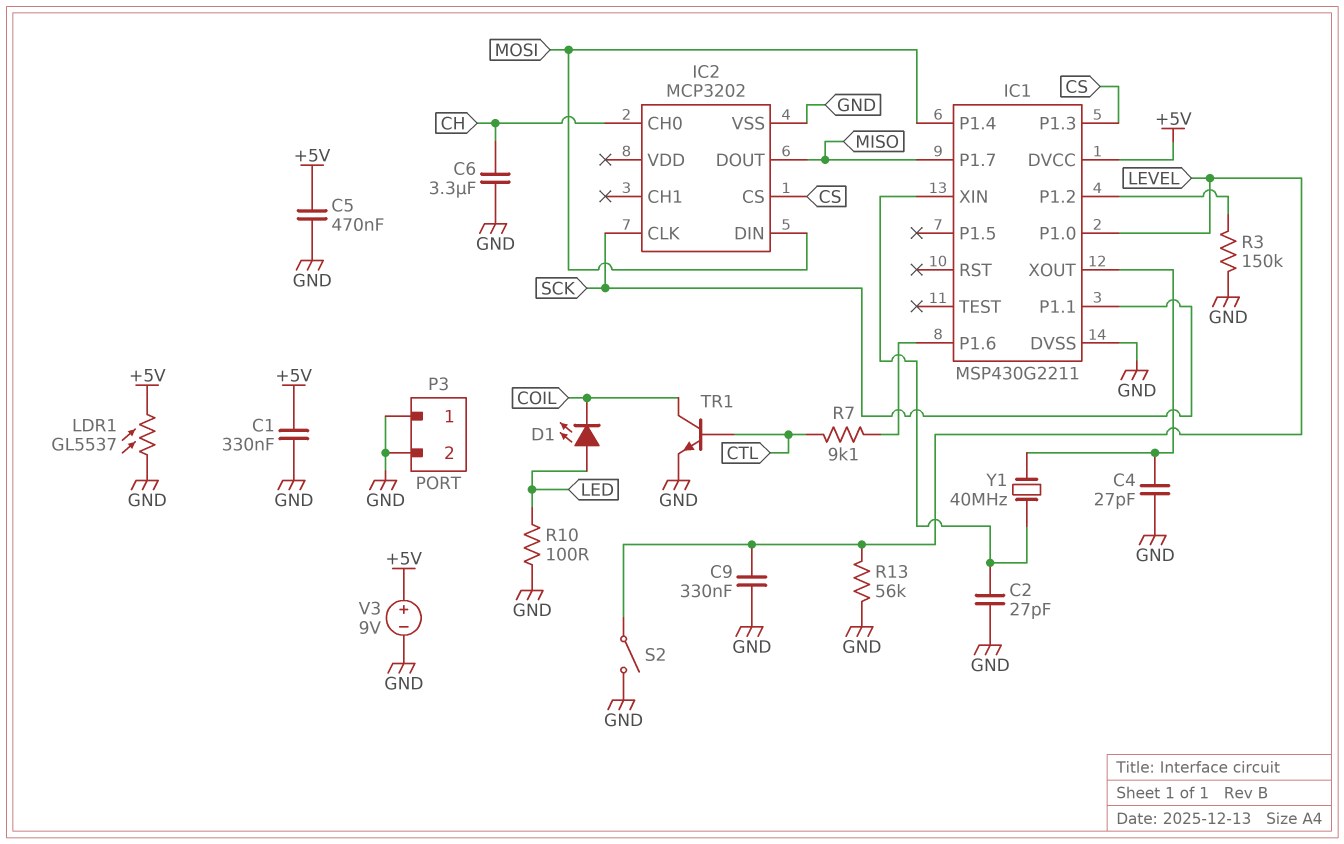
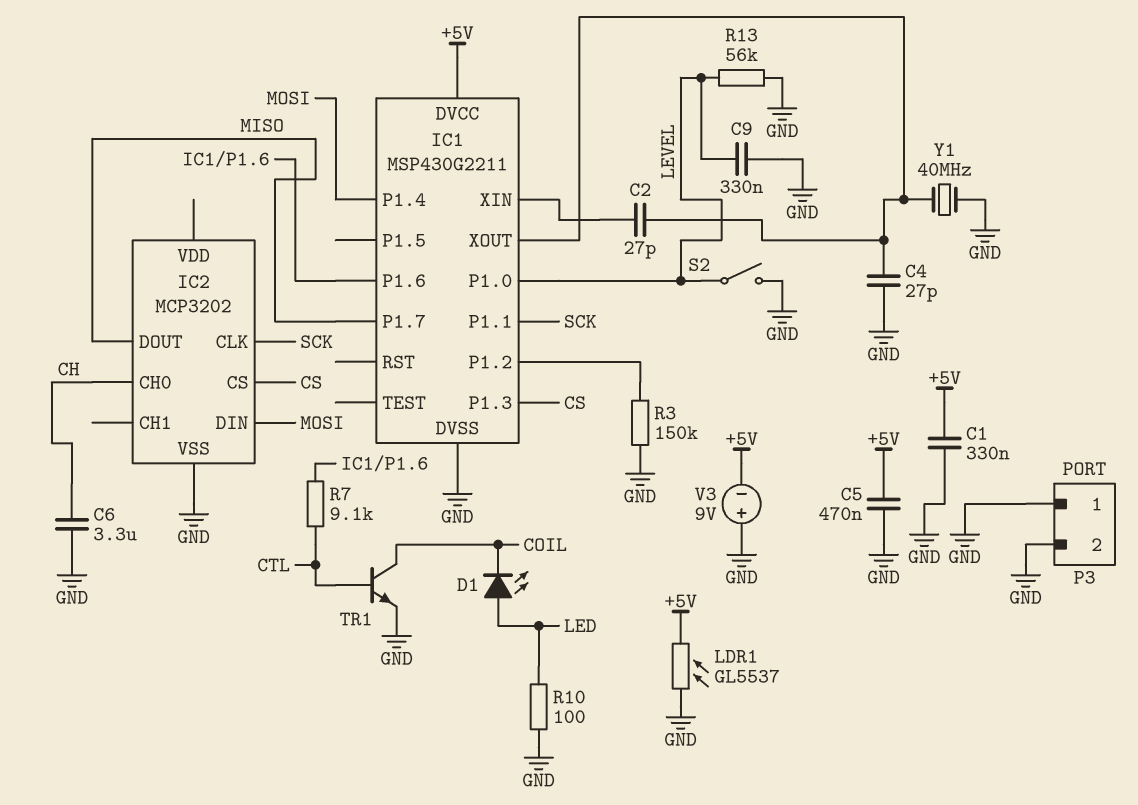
C2: 27pF (GND, IC1/XIN) -> 27pF (IC1/XIN, IC1/XOUT)
V3: 9V (plus +5V, minus GND) -> 9V (plus GND, minus +5V)
Y1: 40MHz (IC1/XIN, IC1/XOUT) -> 40MHz (GND, IC1/XOUT)

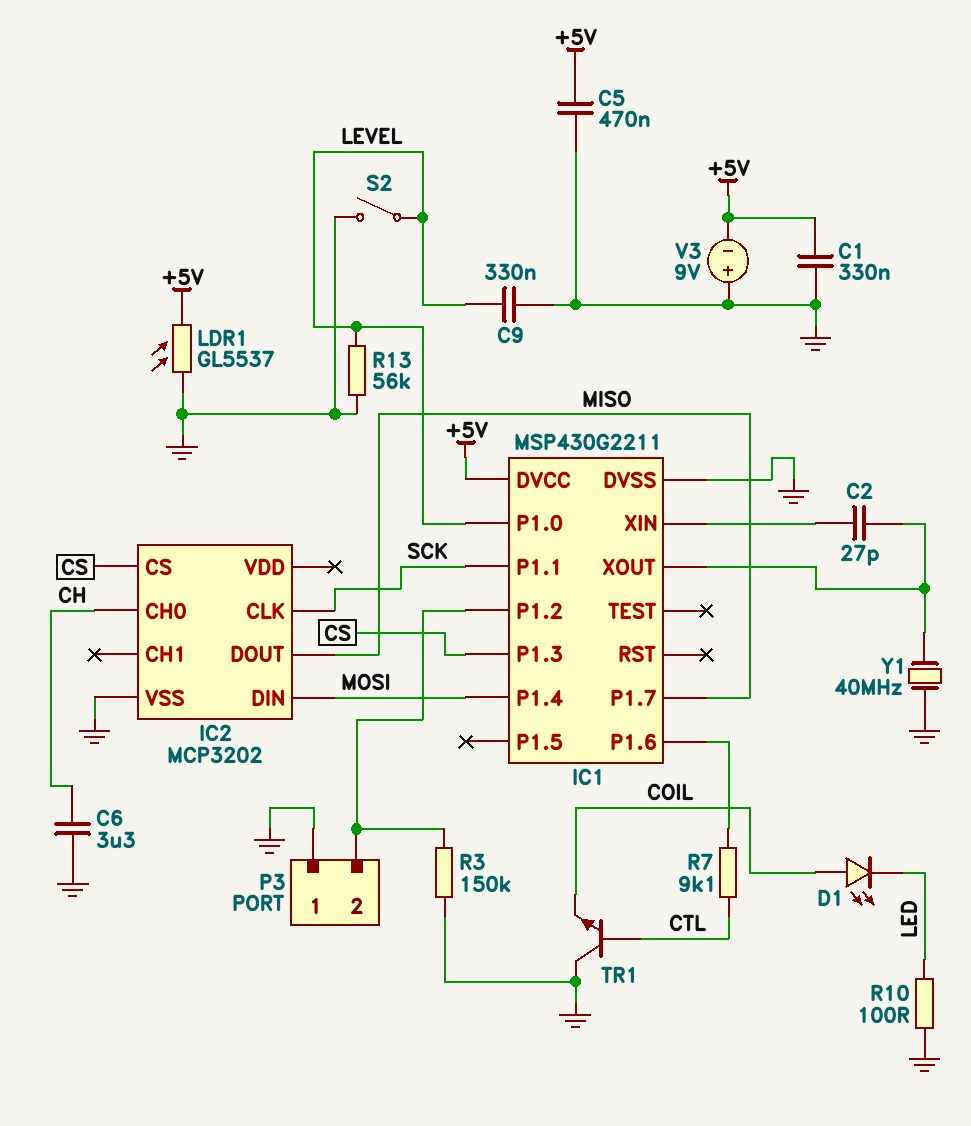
C4: 27pF (GND, IC1/XOUT) -> none
D1: LED (A LED, K COIL) -> LED (A COIL, K LED)
P3 pin 2: GND -> IC1/P1.2
TR1: NPN (B CTL, C COIL, E GND) -> NPN (B CTL, C GND, E COIL)

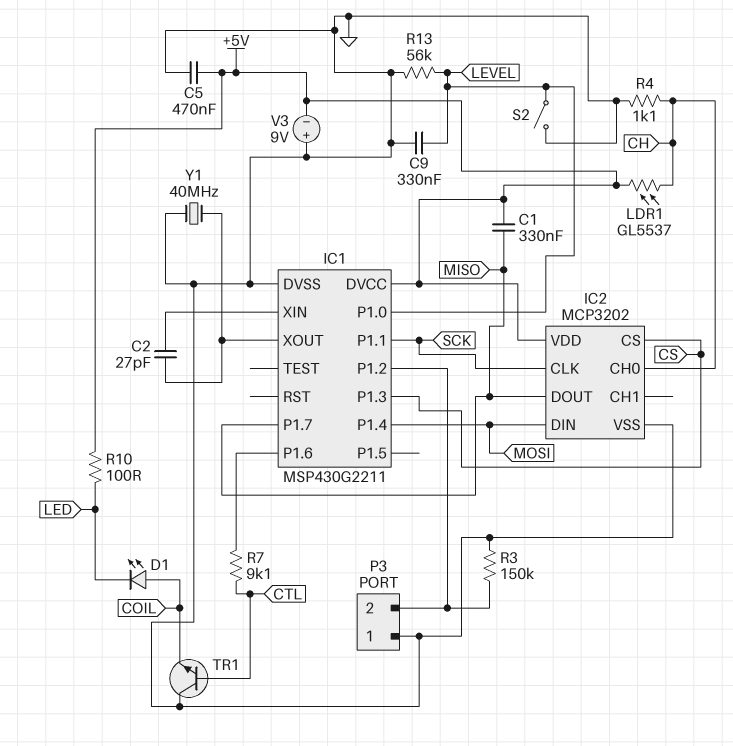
C1: 330nF (+5V, GND) -> 330nF (+5V, MISO)
C6: 3.3uF (CH, GND) -> none
IC2 pin VDD: none -> +5V
LDR1: GL5537 (+5V, GND) -> GL5537 (+5V, CH)
R4: none -> 1.1k (CH, GND)
R10: 100 (GND, LED) -> 100 (+5V, LED)

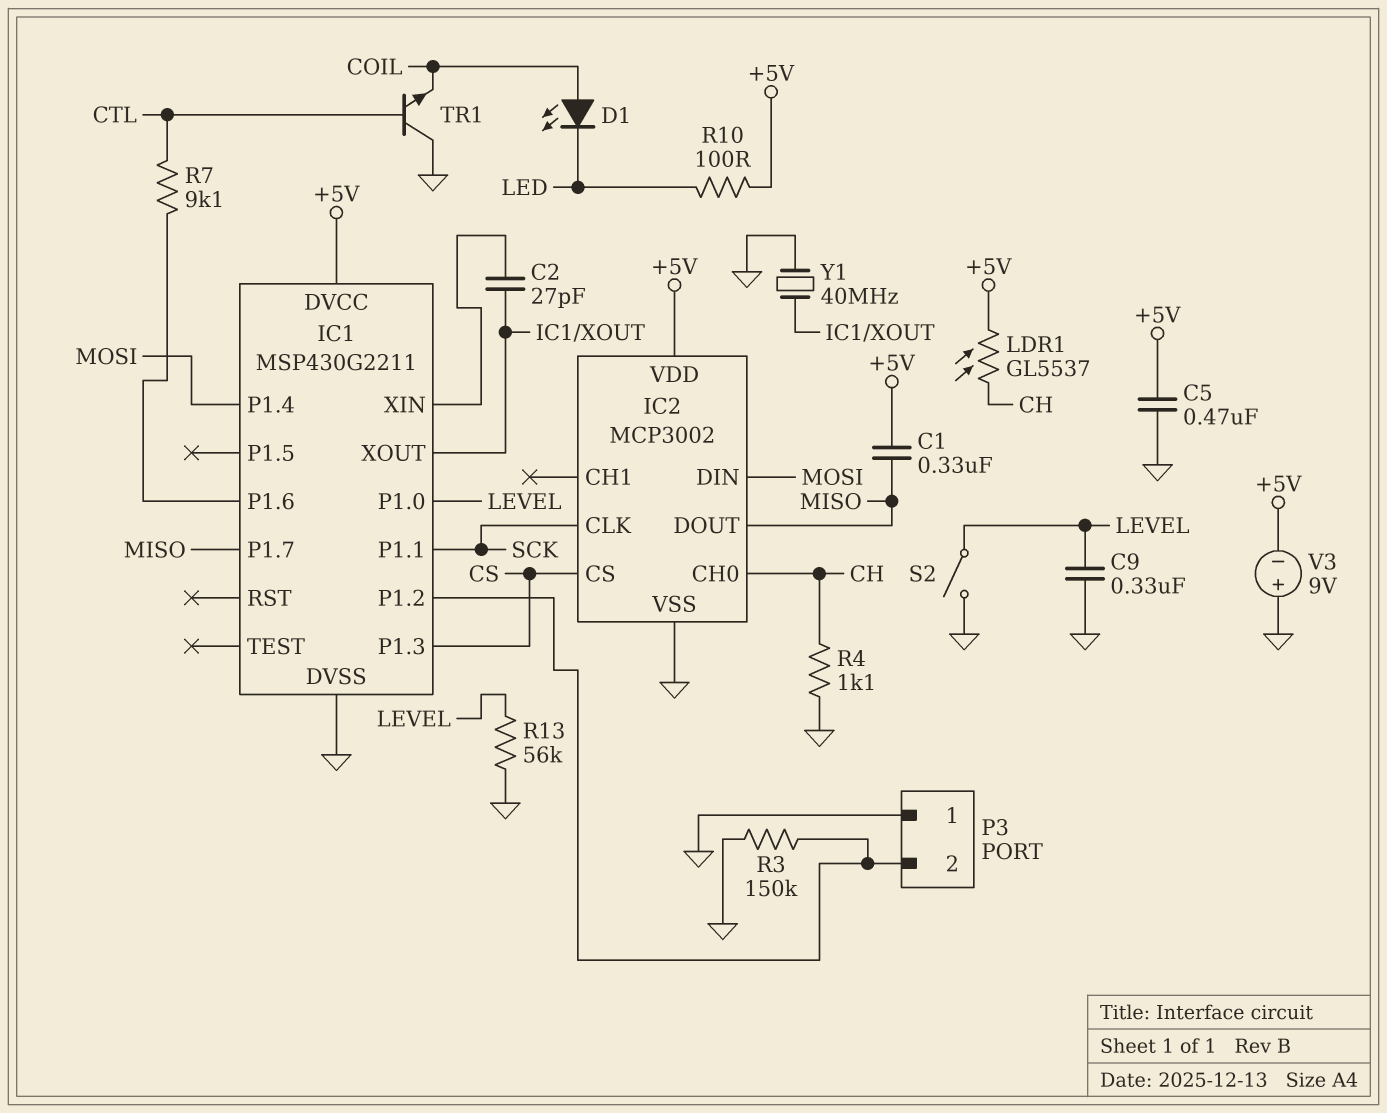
IC2: MCP3202 -> MCP3002

